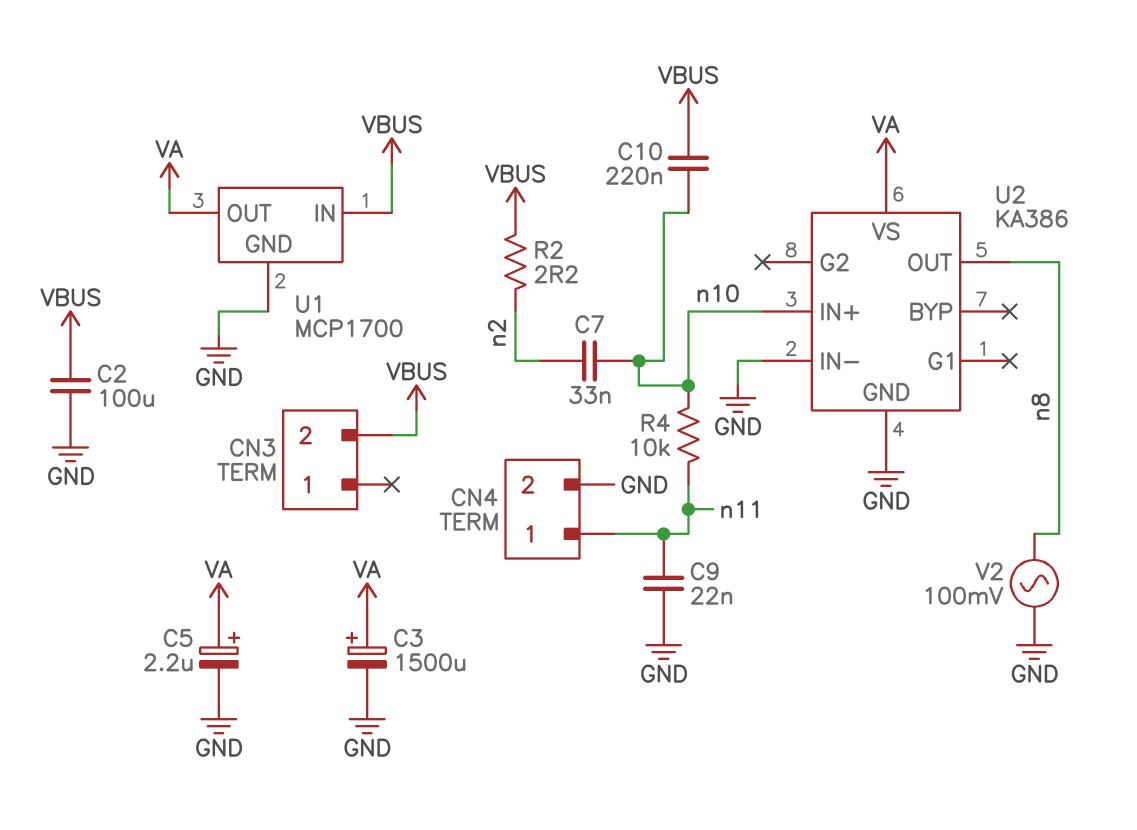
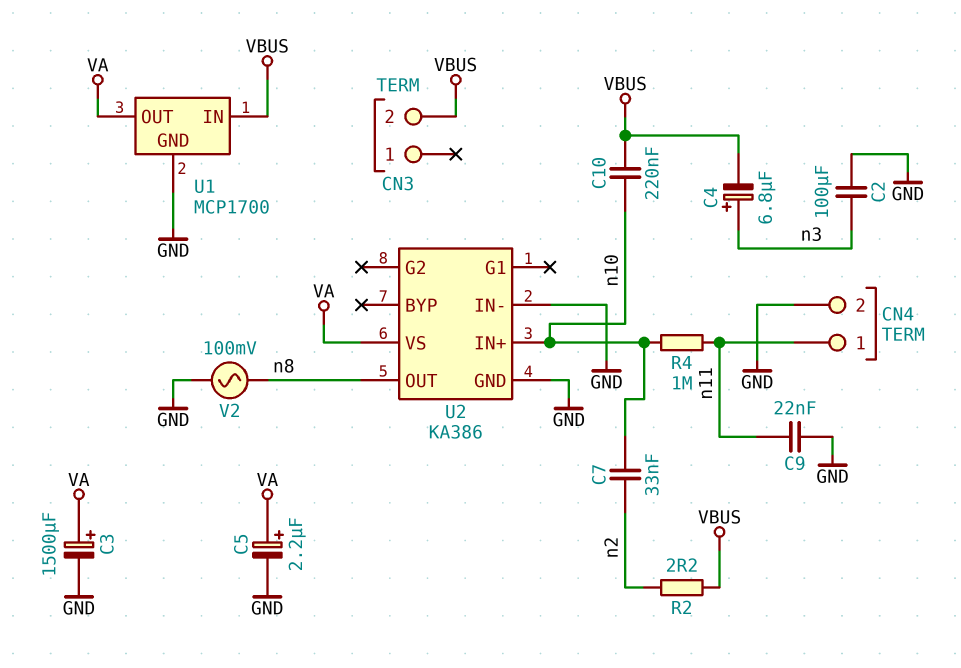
C2: 100uF (GND, VBUS) -> 100uF (GND, n3)
C4: none -> 6.8uF (plus n3, minus VBUS)
R4: 10k (n10, n11) -> 1M (n10, n11)

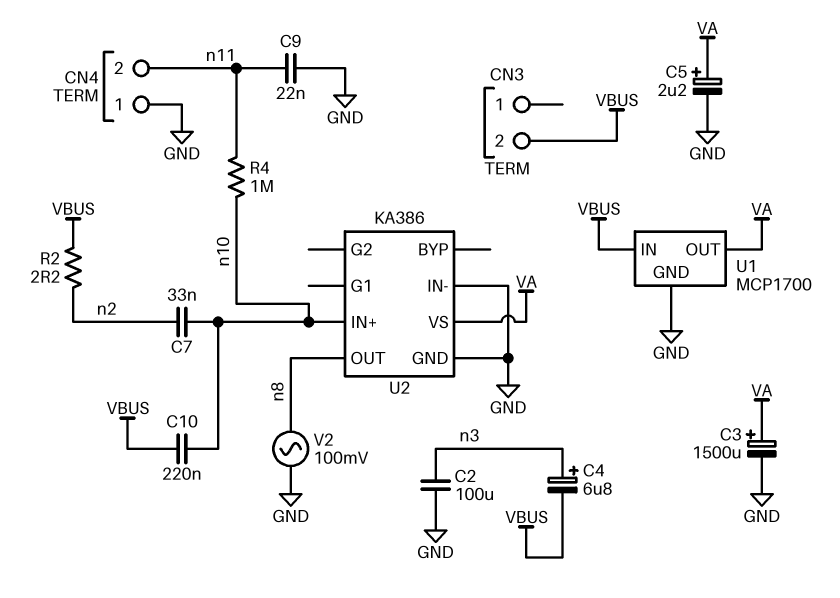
CN4 pin 1: n11 -> GND
CN4 pin 2: GND -> n11

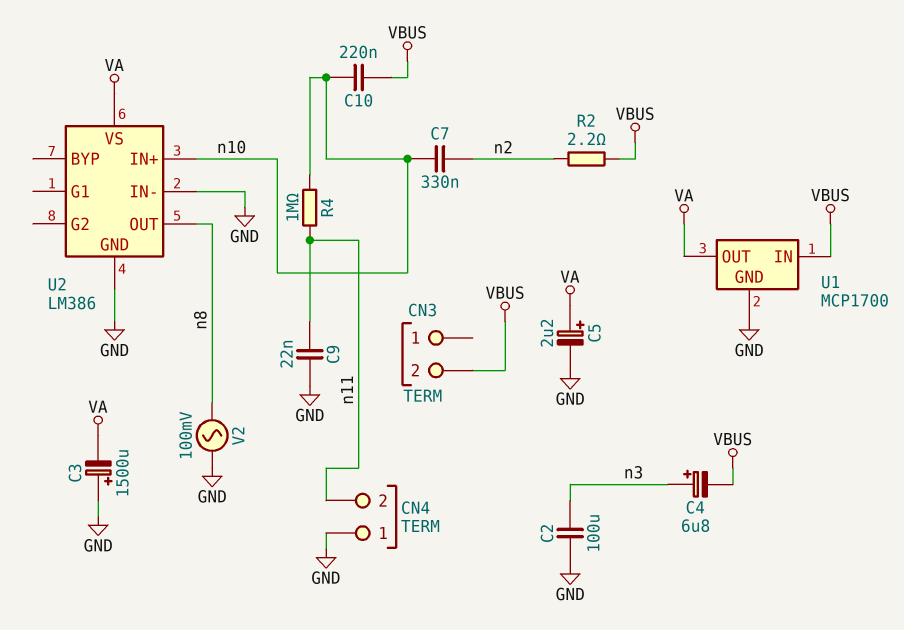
C3: 1500uF (plus VA, minus GND) -> 1500uF (plus GND, minus VA)
C7: 33nF (n2, n10) -> 330nF (n2, n10)
U2: KA386 -> LM386

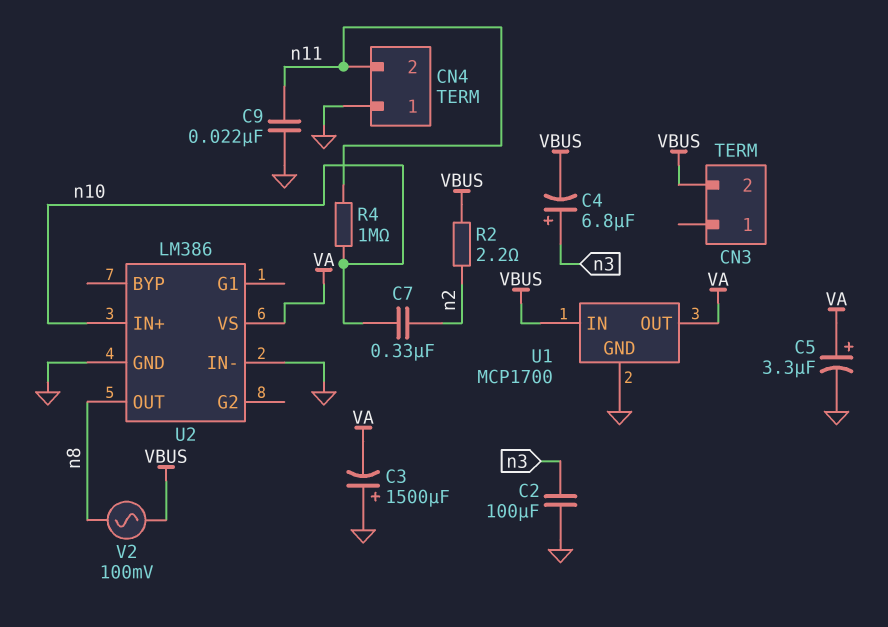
C5: 2.2uF (plus VA, minus GND) -> 3.3uF (plus VA, minus GND)
C10: 220nF (VBUS, n10) -> none
V2: AC 100mV (GND, n8) -> AC 100mV (VBUS, n8)

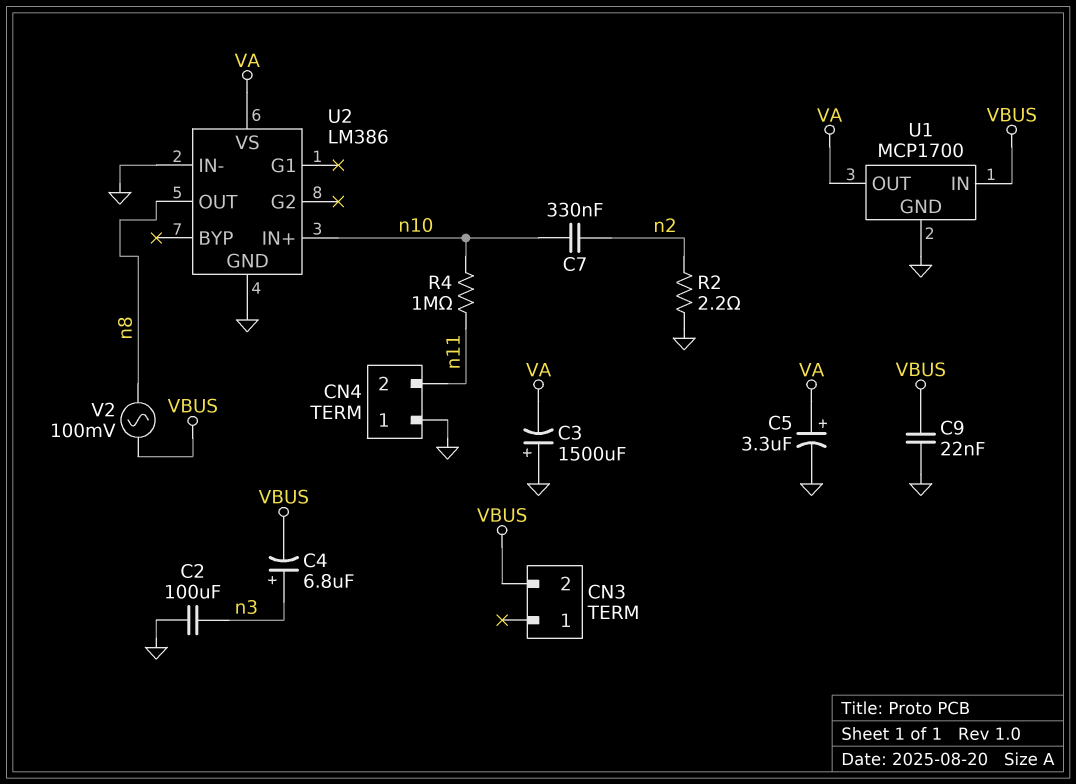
C9: 22nF (GND, n11) -> 22nF (GND, VBUS)
R2: 2.2 (VBUS, n2) -> 2.2 (GND, n2)

